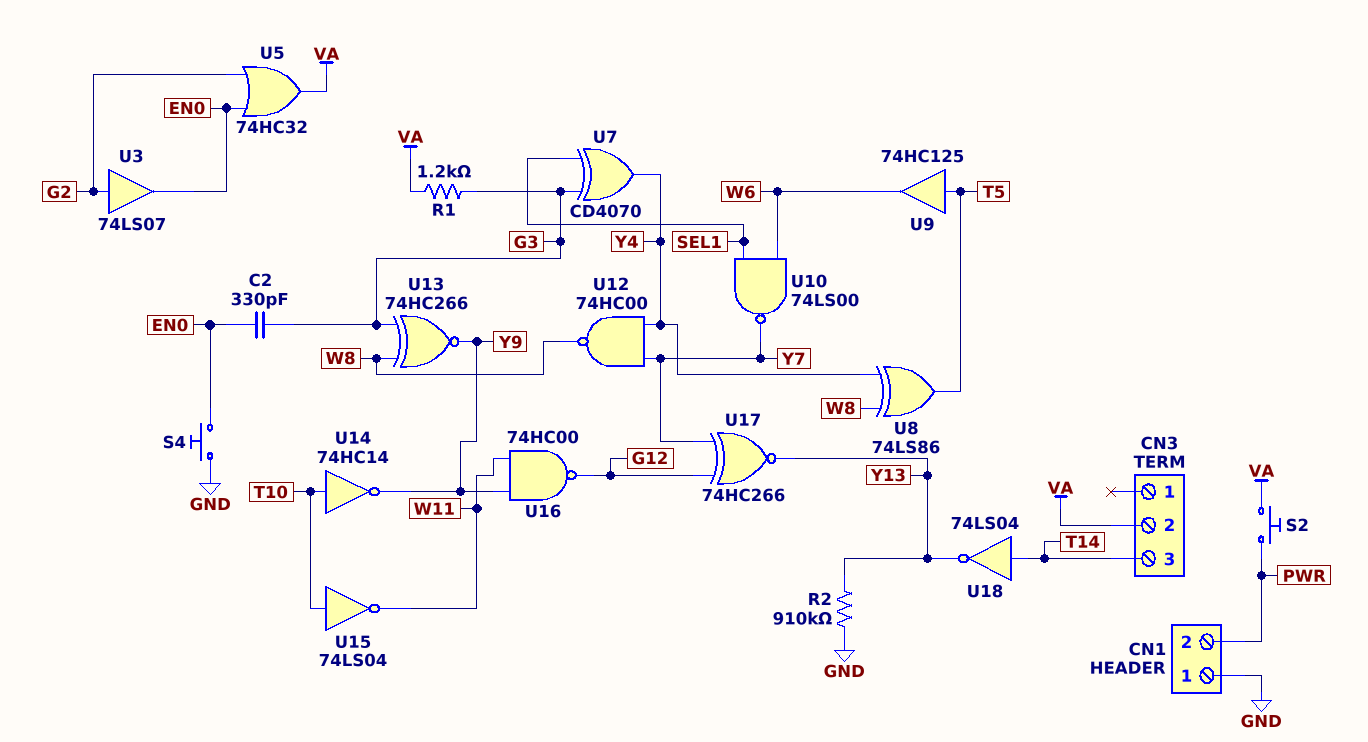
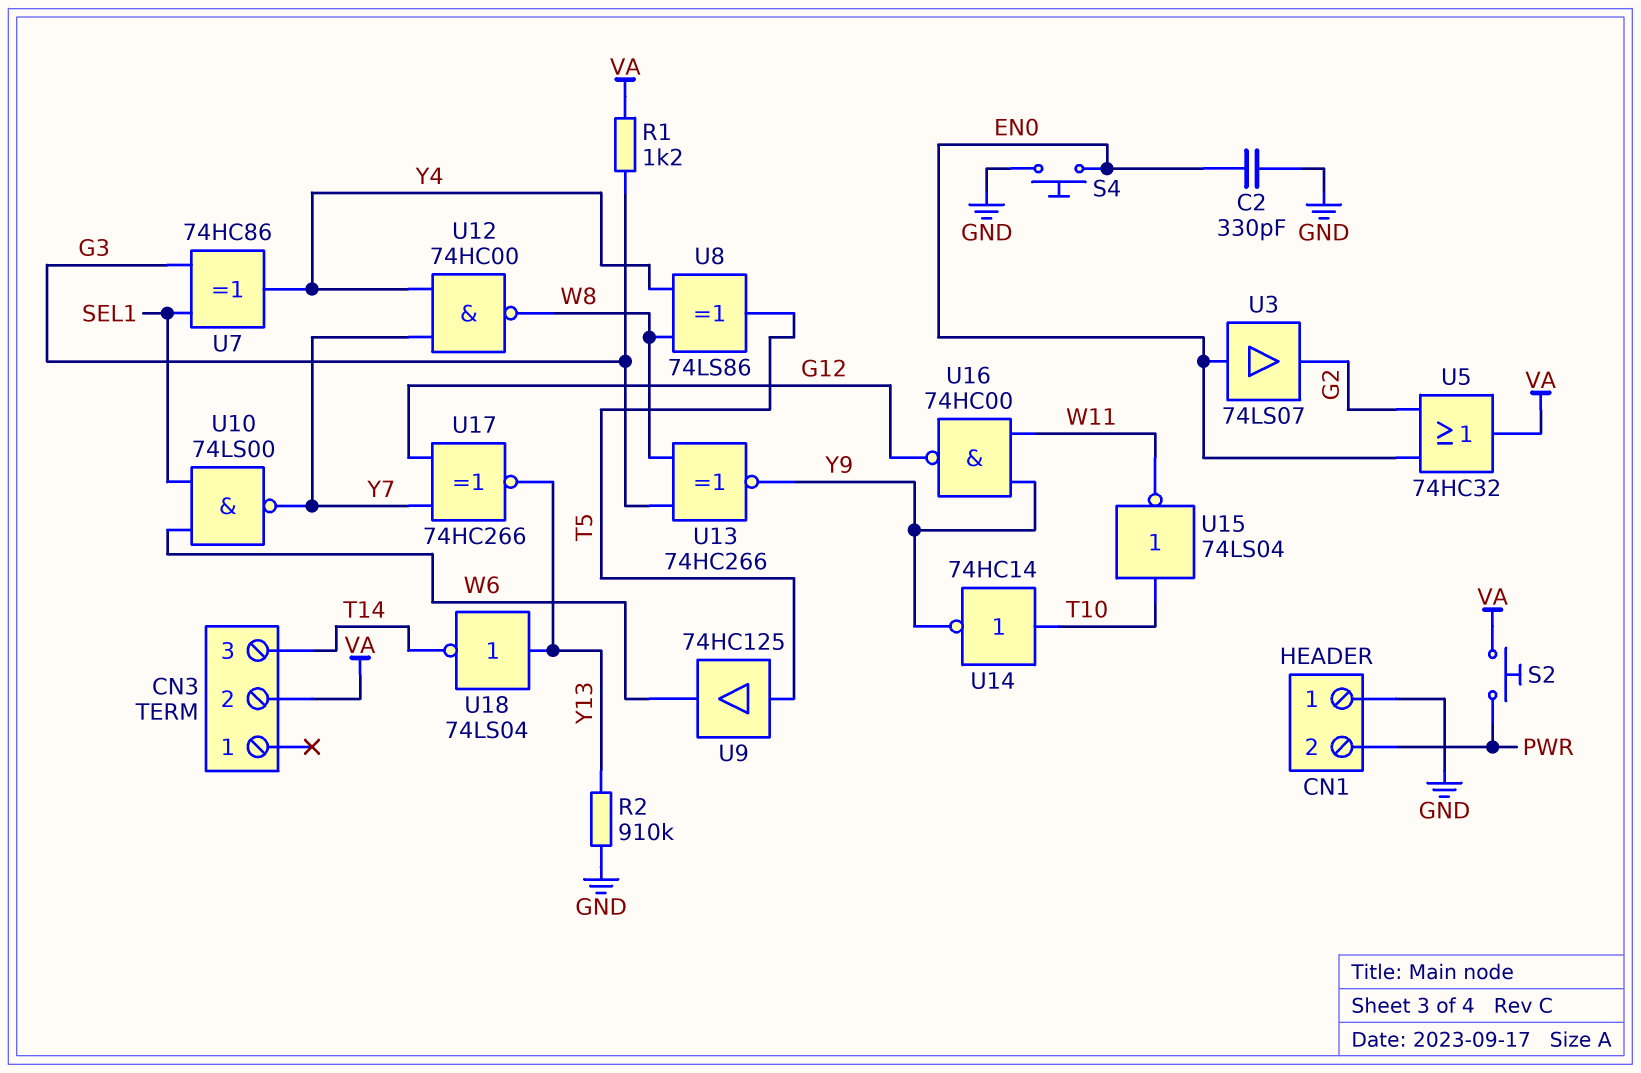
C2: 330pF (EN0, G3) -> 330pF (EN0, GND)
U3: buffer 74LS07 (in G2, out EN0) -> buffer 74LS07 (in EN0, out G2)
U7: XOR CD4070 (in G3, in SEL1, out Y4) -> XOR 74HC86 (in G3, in SEL1, out Y4)
U18: NOT 74LS04 (in T14, out Y13) -> NOT 74LS04 (in Y13, out T14)

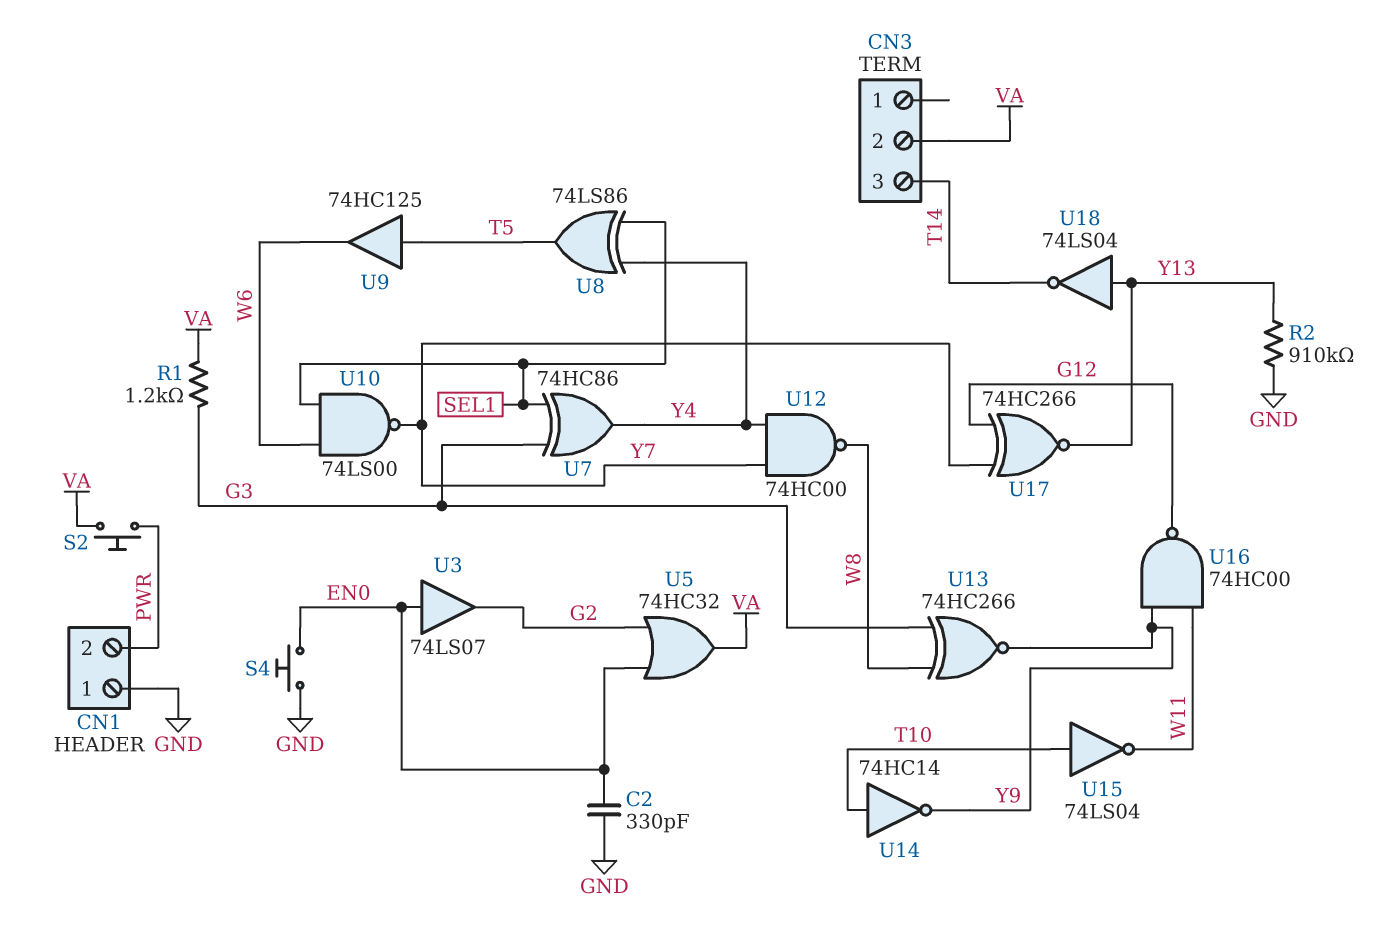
U8: XOR 74LS86 (in W8, in Y4, out T5) -> XOR 74LS86 (in SEL1, in Y4, out T5)

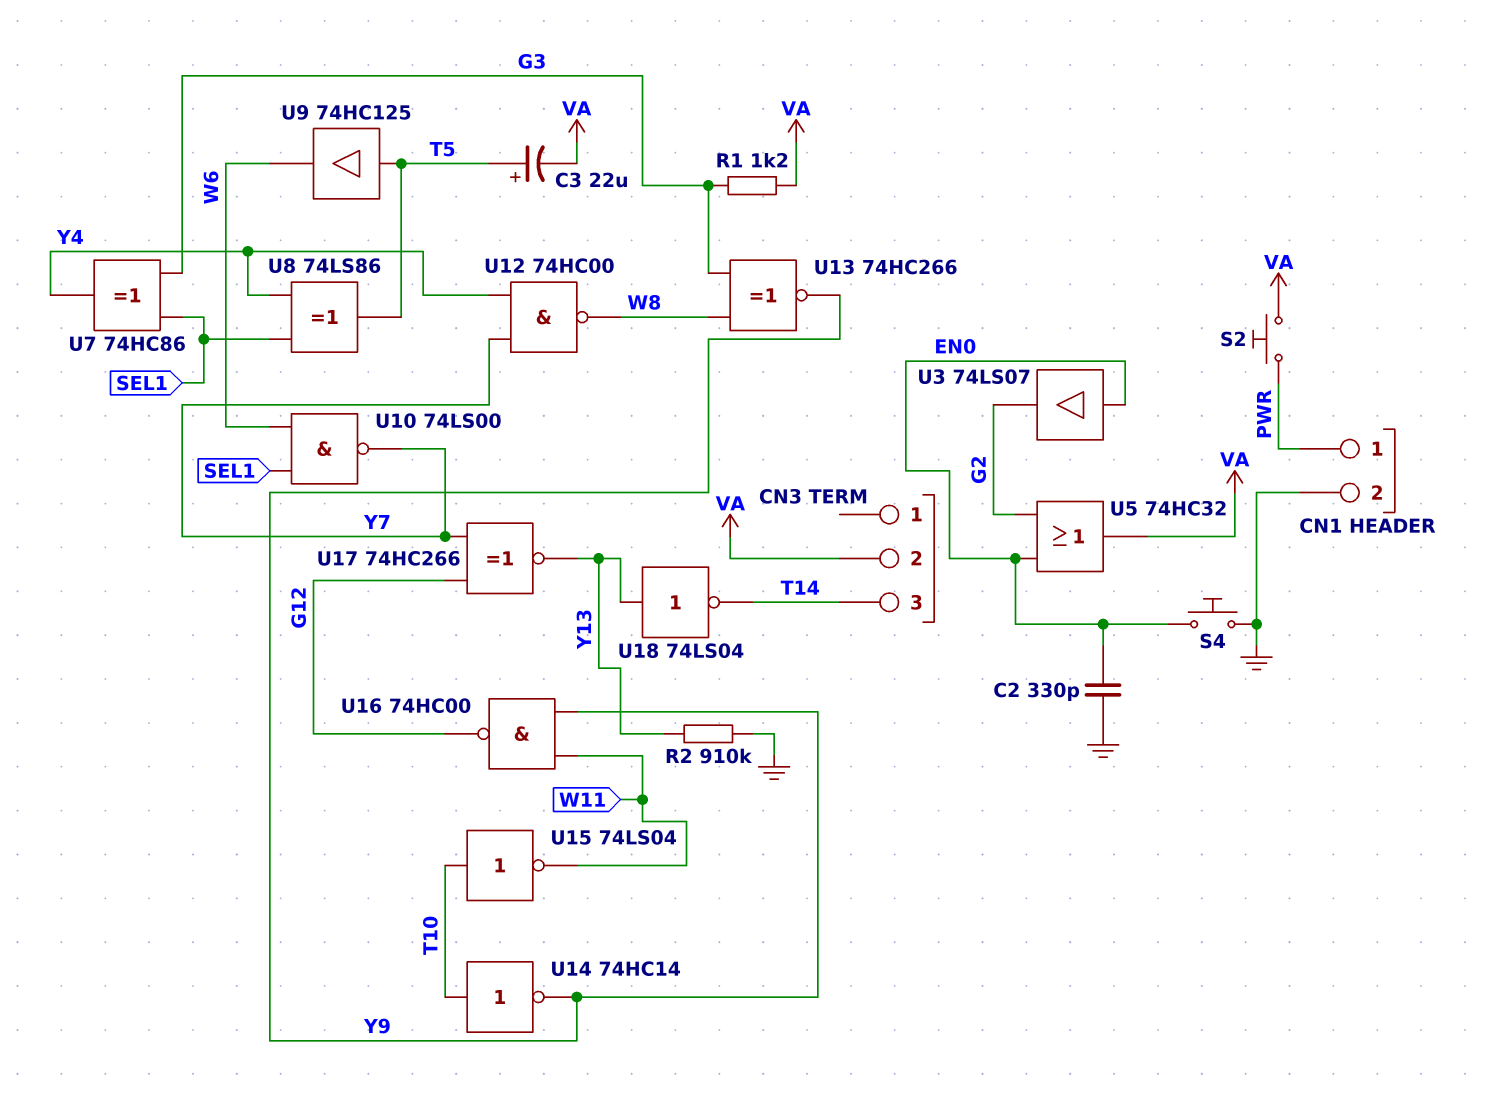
C3: none -> 22uF (plus T5, minus VA)
CN1 pin 1: GND -> PWR
CN1 pin 2: PWR -> GND

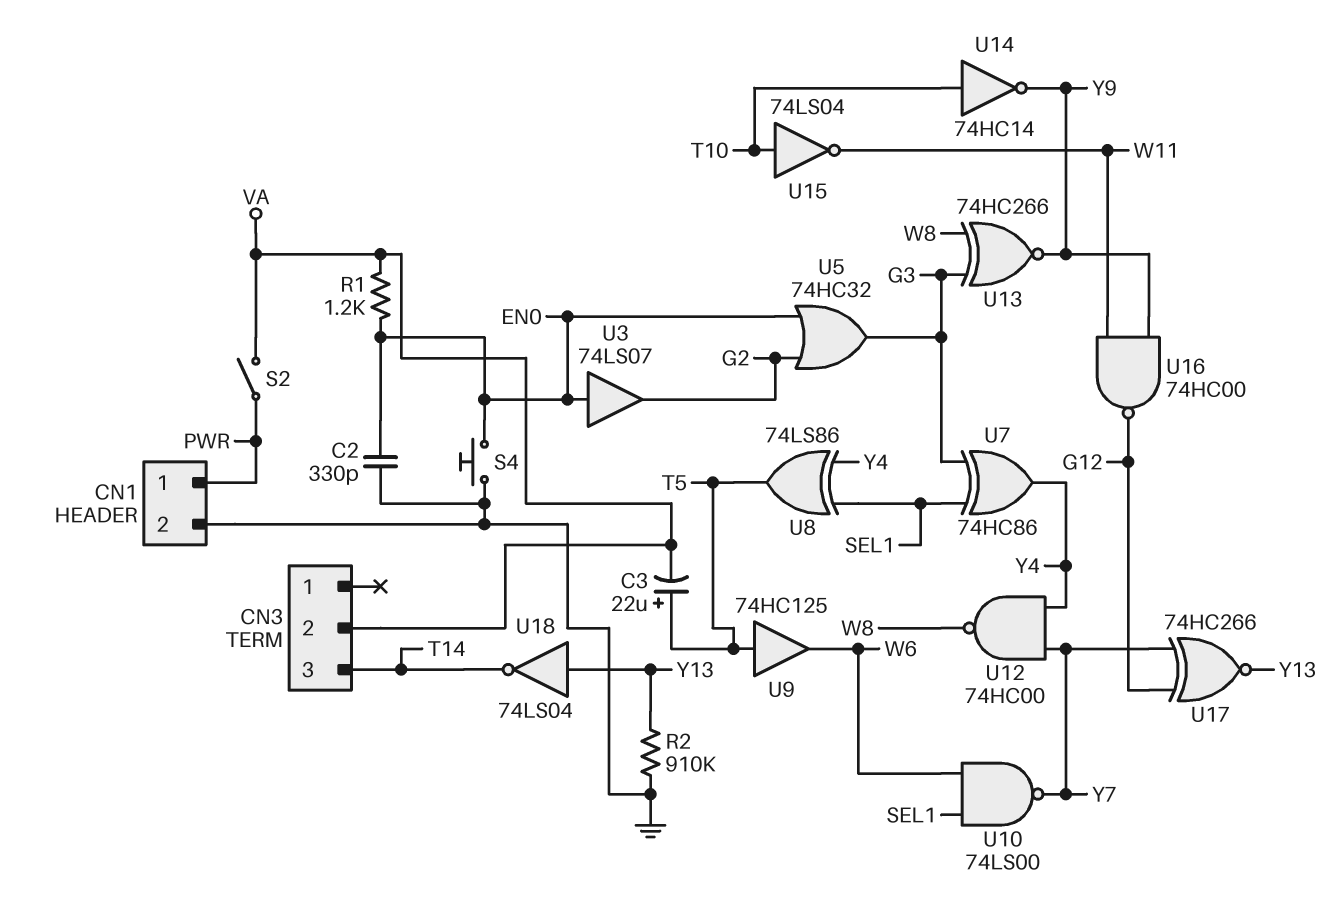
R1: 1.2k (G3, VA) -> 1.2k (EN0, VA)
S2: button (PWR, VA) -> switch (PWR, VA)
U5: OR 74HC32 (in EN0, in G2, out VA) -> OR 74HC32 (in EN0, in G2, out G3)

